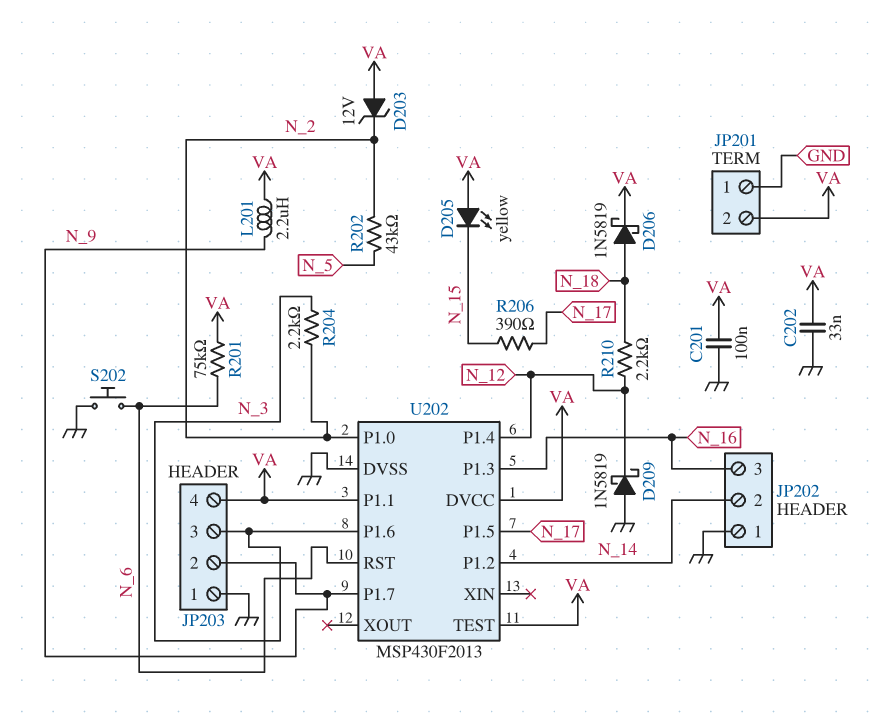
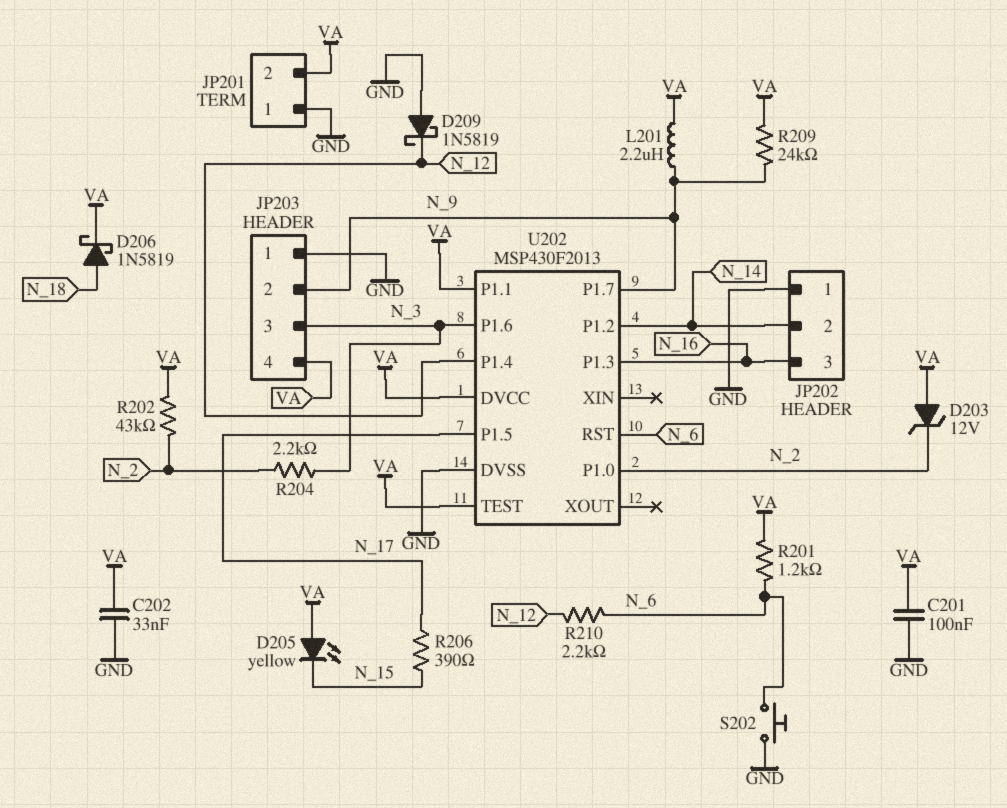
R201: 75k (N_6, VA) -> 1.2k (N_6, VA)
R202: 43k (N_2, N_5) -> 43k (N_2, VA)
R209: none -> 24k (N_9, VA)
R210: 2.2k (N_12, N_18) -> 2.2k (N_6, N_12)

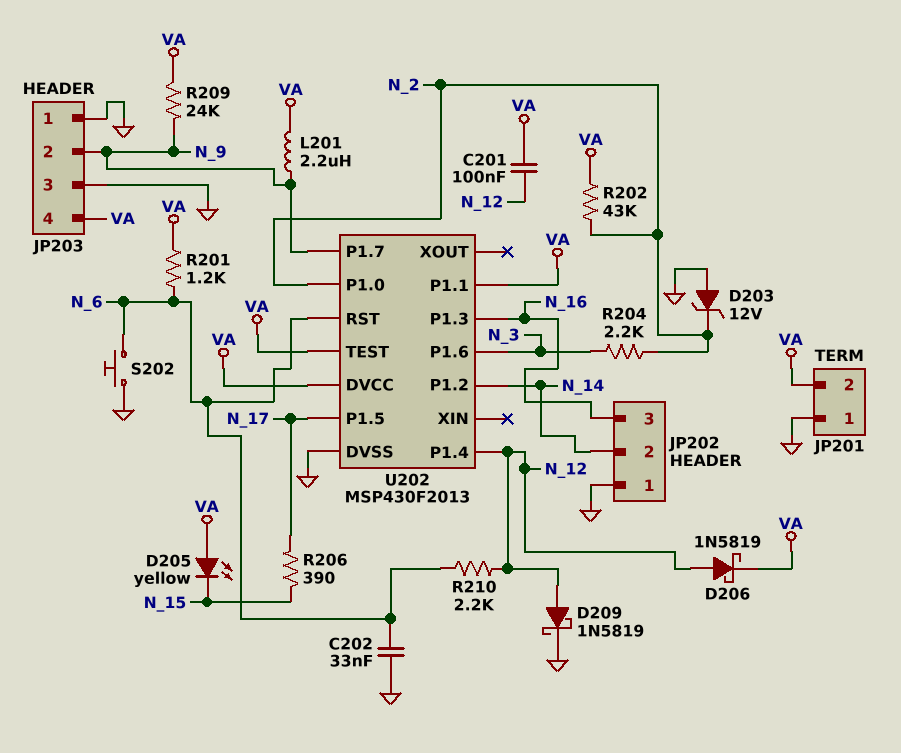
C201: 100nF (GND, VA) -> 100nF (N_12, VA)
C202: 33nF (GND, VA) -> 33nF (GND, N_6)
D203: zener 12V (A VA, K N_2) -> zener 12V (A GND, K N_2)
D206: schottky 1N5819 (A N_18, K VA) -> schottky 1N5819 (A N_12, K VA)
D209: schottky 1N5819 (A GND, K N_12) -> schottky 1N5819 (A N_12, K GND)
JP203 pin 3: N_3 -> GND

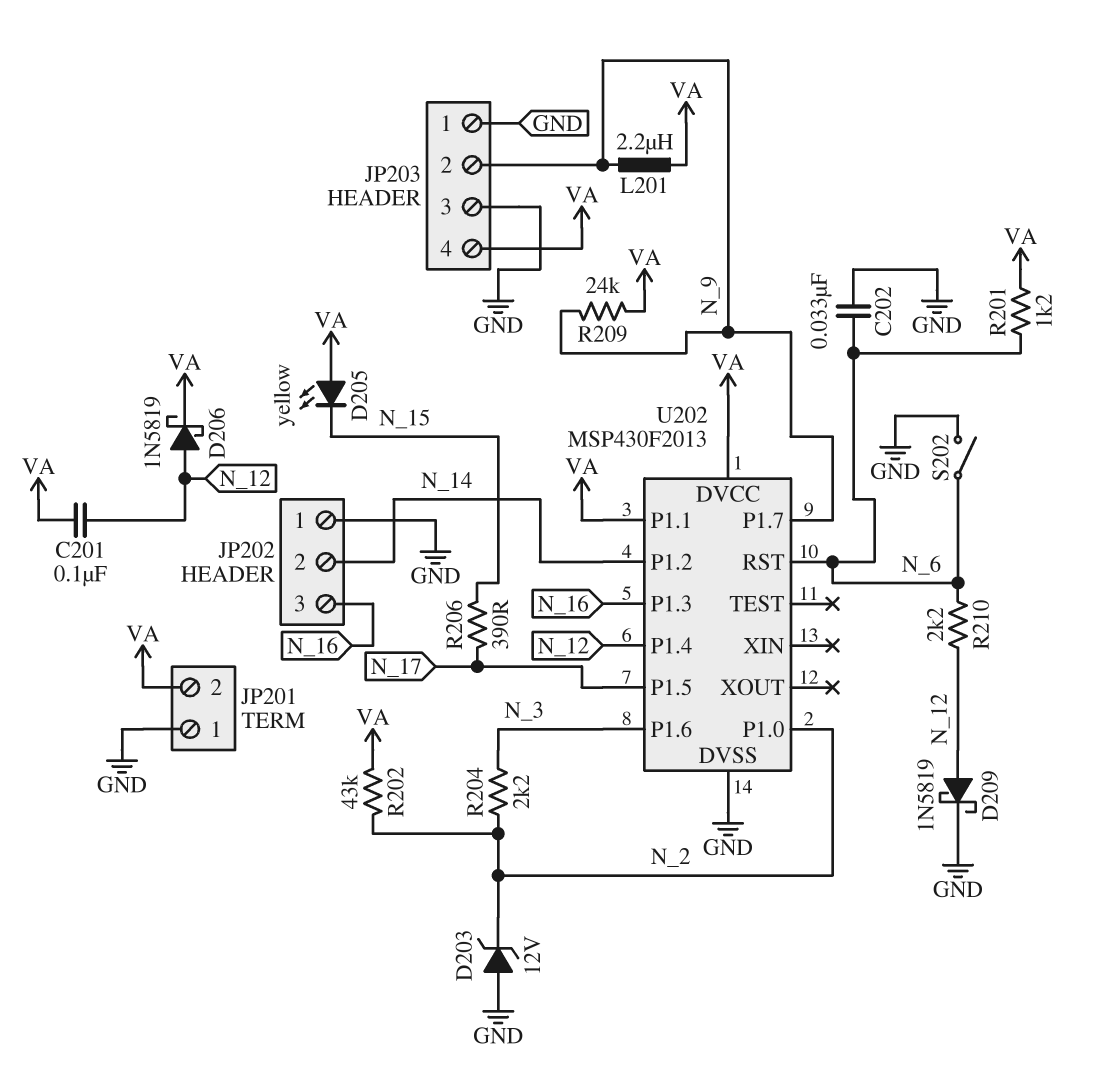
S202: button (GND, N_6) -> switch (GND, N_6)
U202 pin TEST: VA -> none

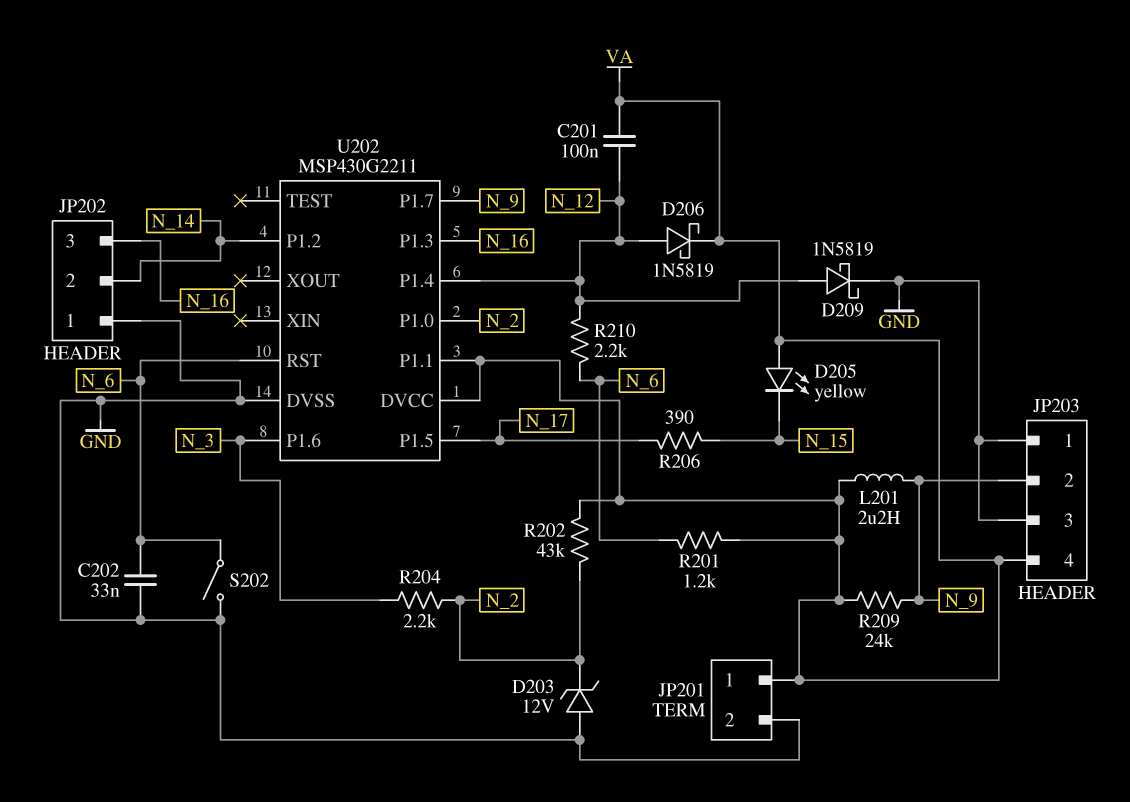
JP201 pin 1: GND -> VA
JP201 pin 2: VA -> GND
U202: MSP430F2013 -> MSP430G2211

